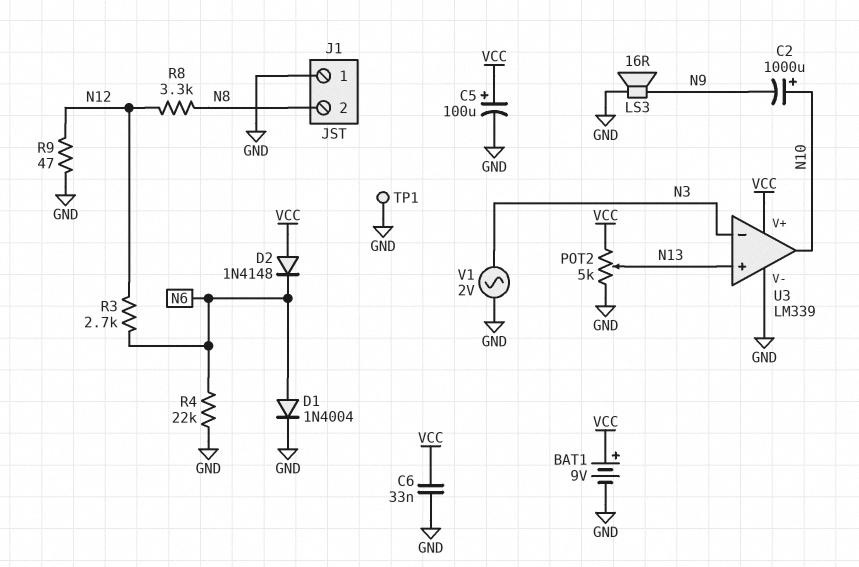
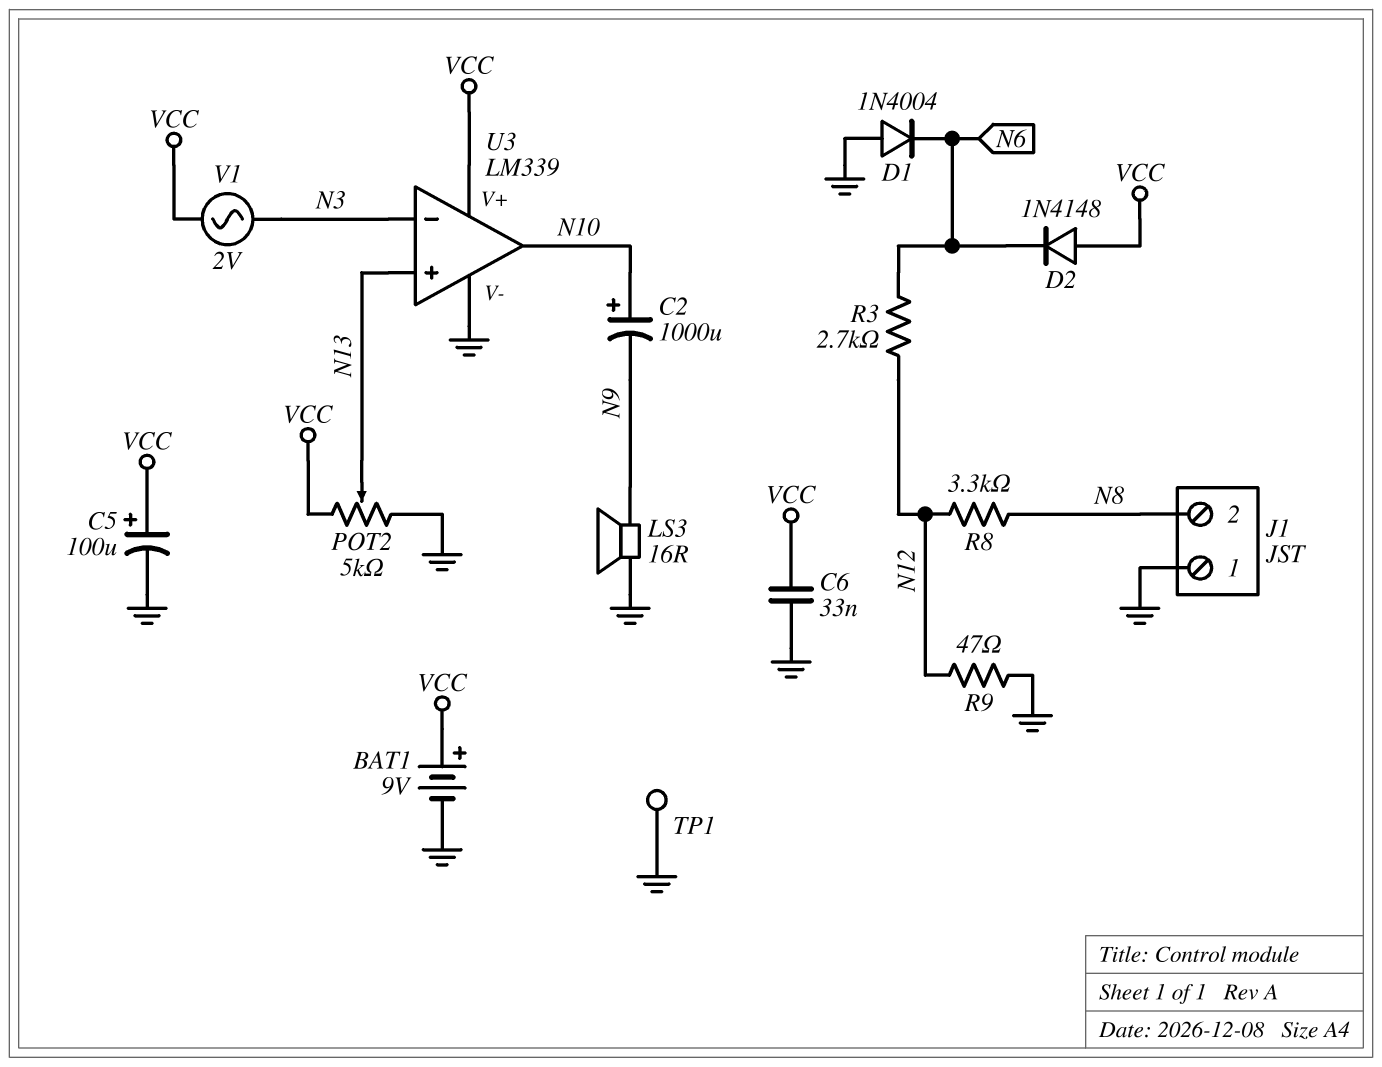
D1: diode 1N4004 (A N6, K GND) -> diode 1N4004 (A GND, K N6)
R4: 22k (GND, N6) -> none
V1: AC 2V (GND, N3) -> AC 2V (N3, VCC)

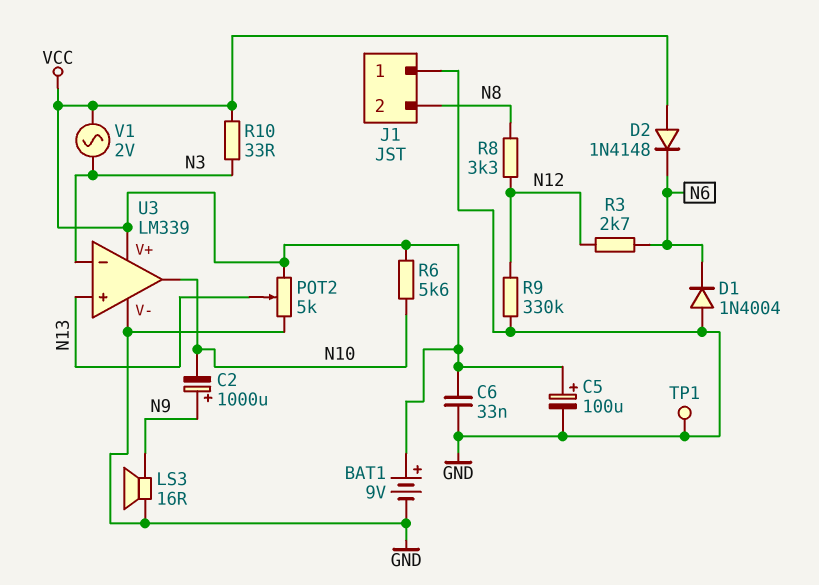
C2: 1000uF (plus N10, minus N9) -> 1000uF (plus N9, minus N10)
R6: none -> 5.6k (N10, VCC)
R9: 47 (GND, N12) -> 330k (GND, N12)
R10: none -> 33 (N3, VCC)

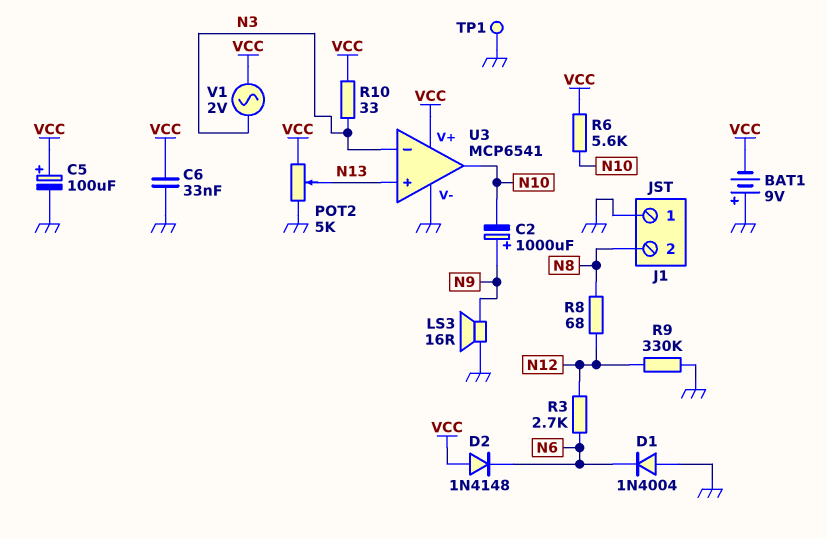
BAT1: 9V (plus VCC, minus GND) -> 9V (plus GND, minus VCC)
R8: 3.3k (N8, N12) -> 68 (N8, N12)
U3: LM339 -> MCP6541

